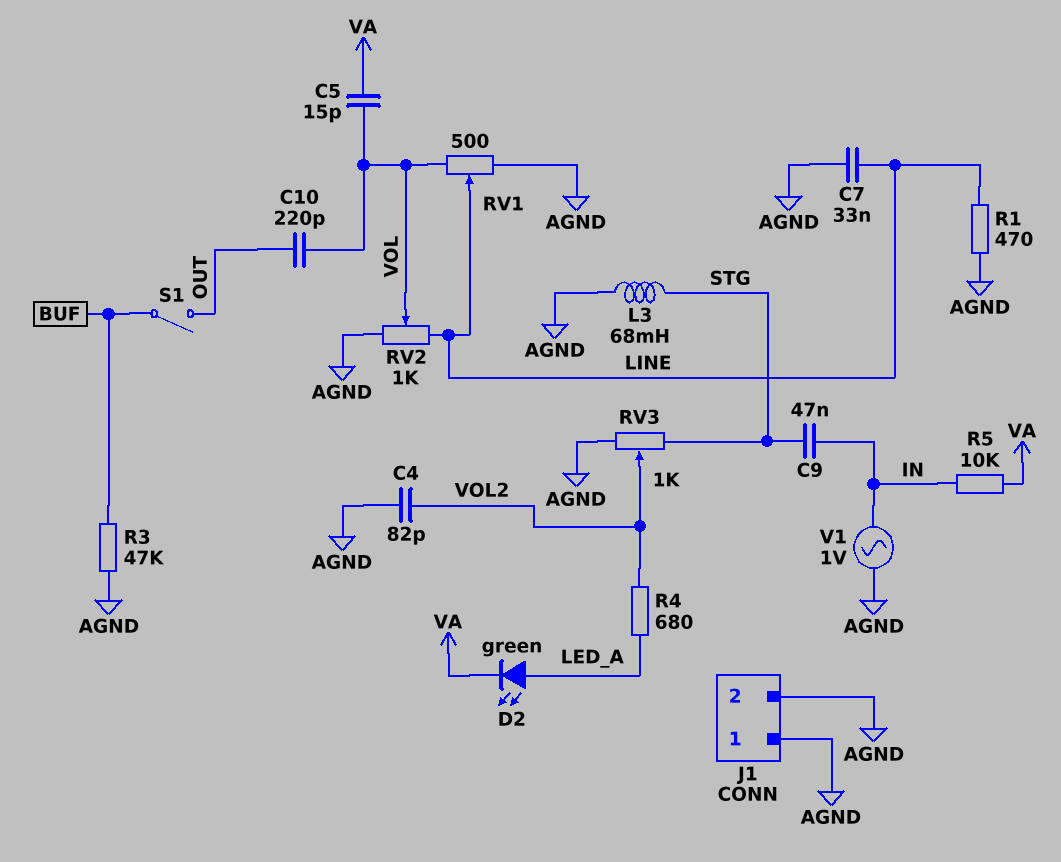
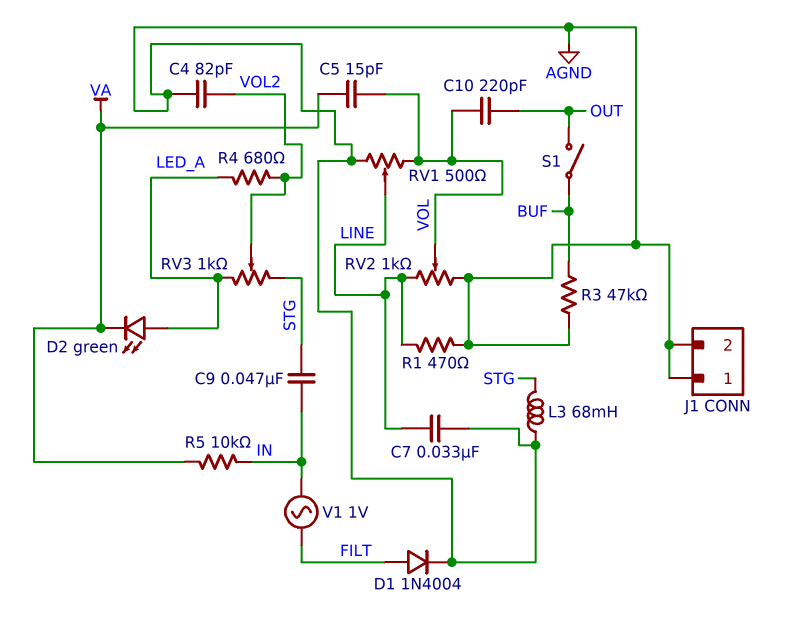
D1: none -> diode 1N4004 (A FILT, K AGND)
RV3: 1k (AGND, STG, wiper VOL2) -> 1k (LED_A, STG, wiper VOL2)
V1: AC 1V (AGND, IN) -> AC 1V (FILT, IN)

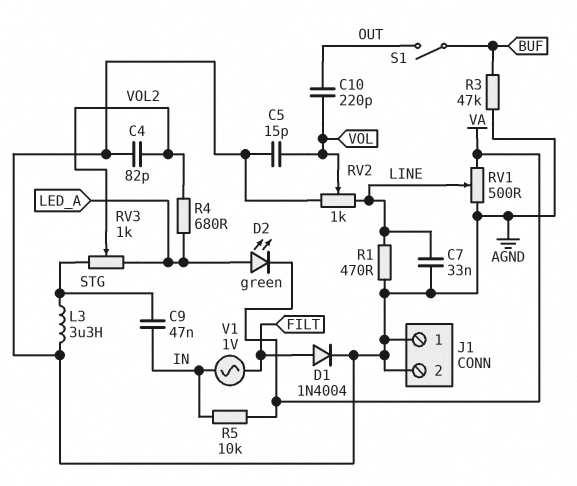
C5: 15pF (VA, VOL) -> 15pF (AGND, VOL)
L3: 68mH (AGND, STG) -> 3.3uH (AGND, STG)
RV1: 500 (AGND, VOL, wiper LINE) -> 500 (AGND, VA, wiper LINE)

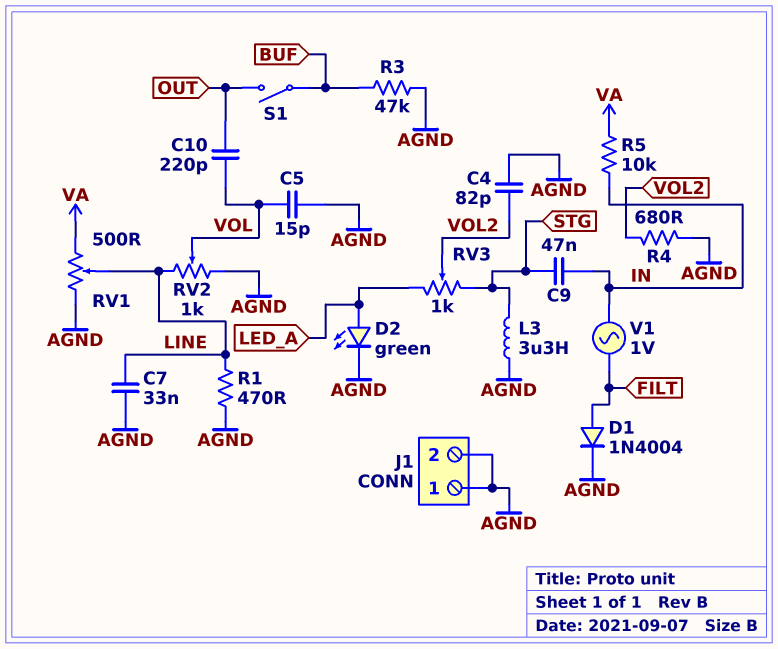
D2: LED green (A LED_A, K VA) -> LED green (A LED_A, K AGND)
R4: 680 (LED_A, VOL2) -> 680 (AGND, VOL2)

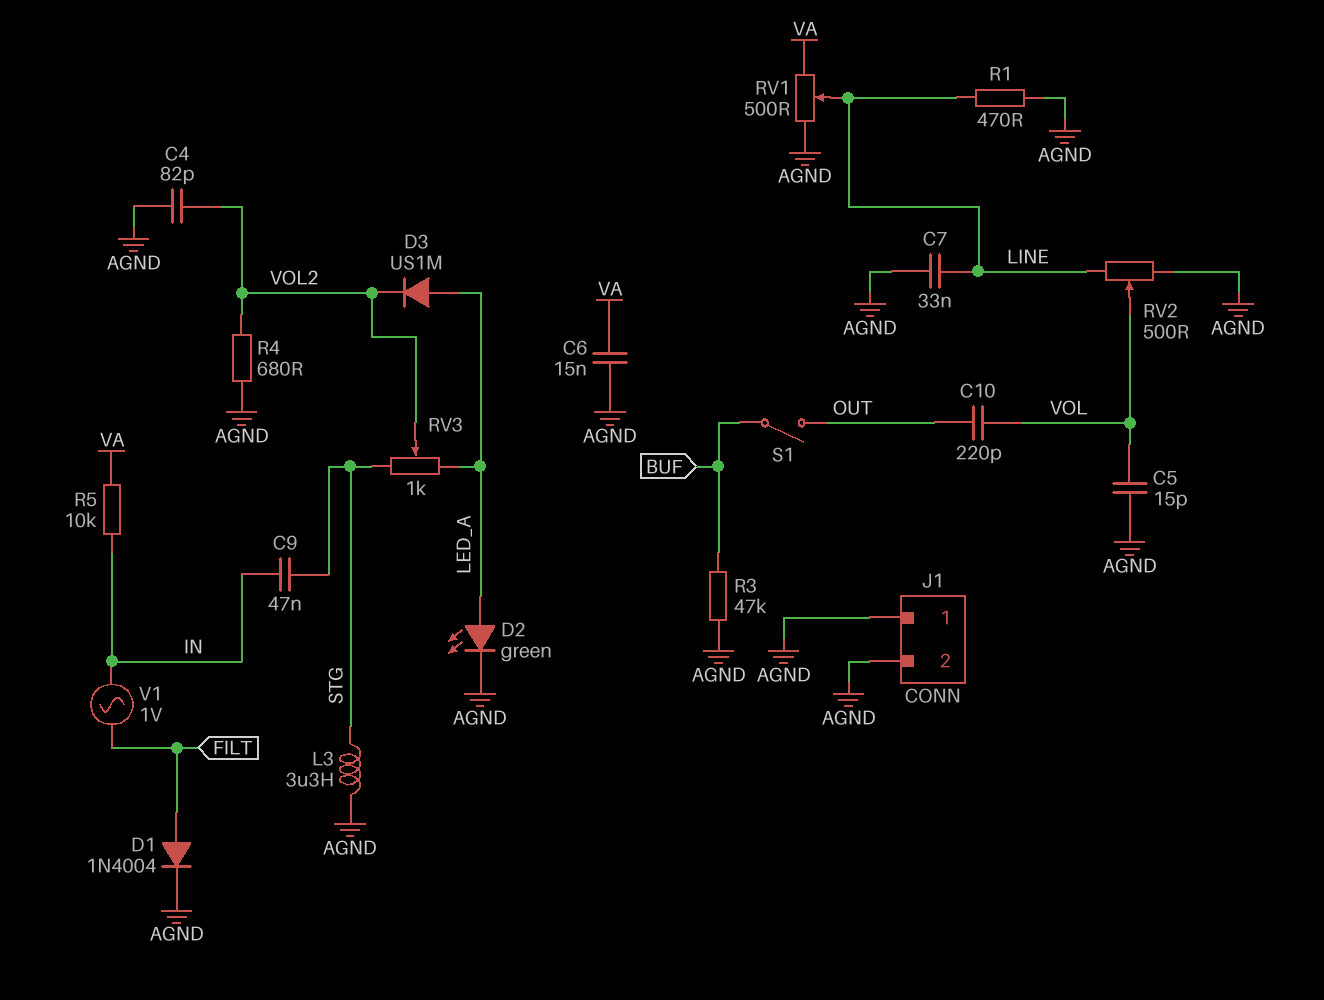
C6: none -> 15nF (AGND, VA)
D3: none -> diode US1M (A LED_A, K VOL2)
RV2: 1k (AGND, LINE, wiper VOL) -> 500 (AGND, LINE, wiper VOL)

